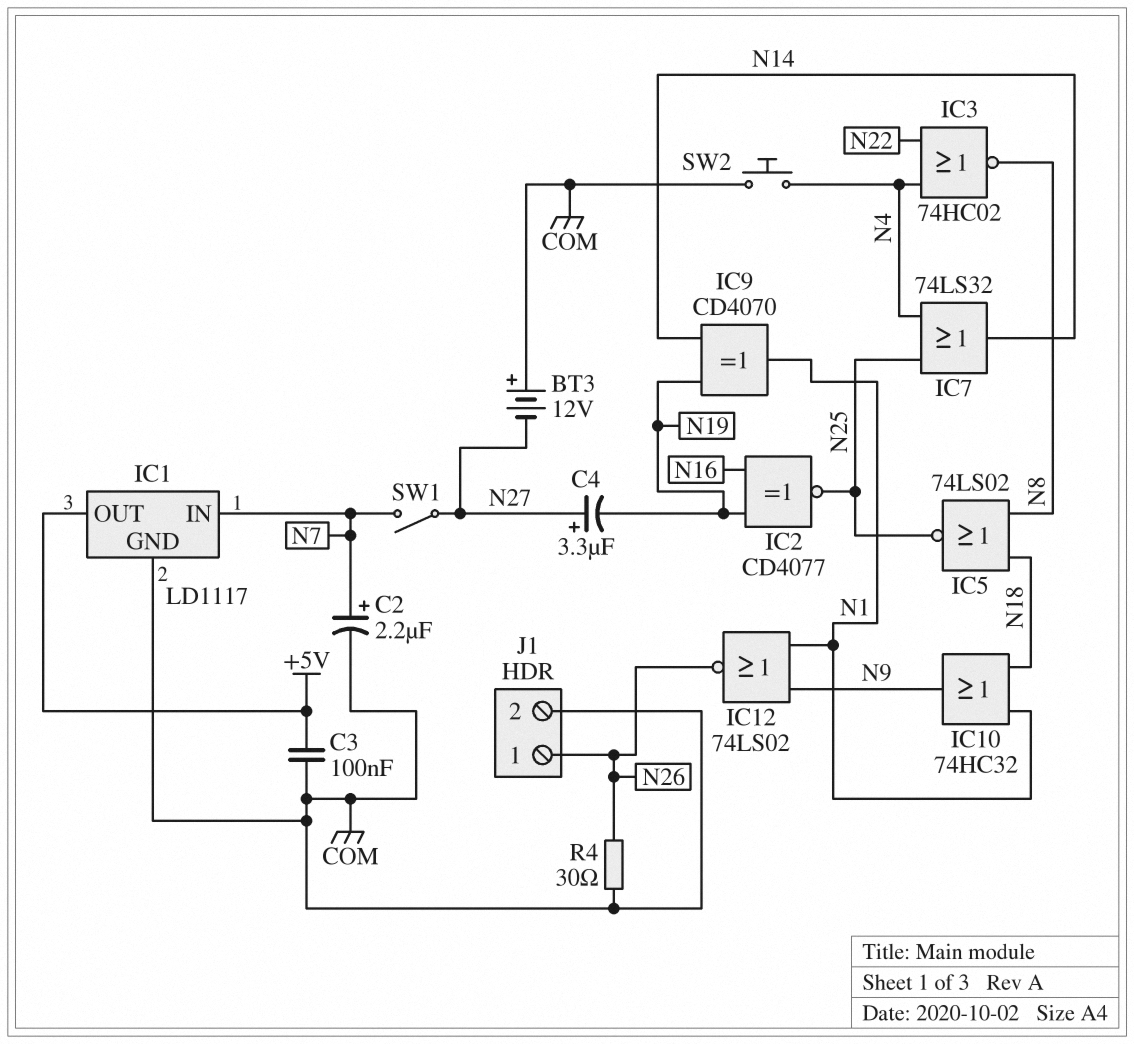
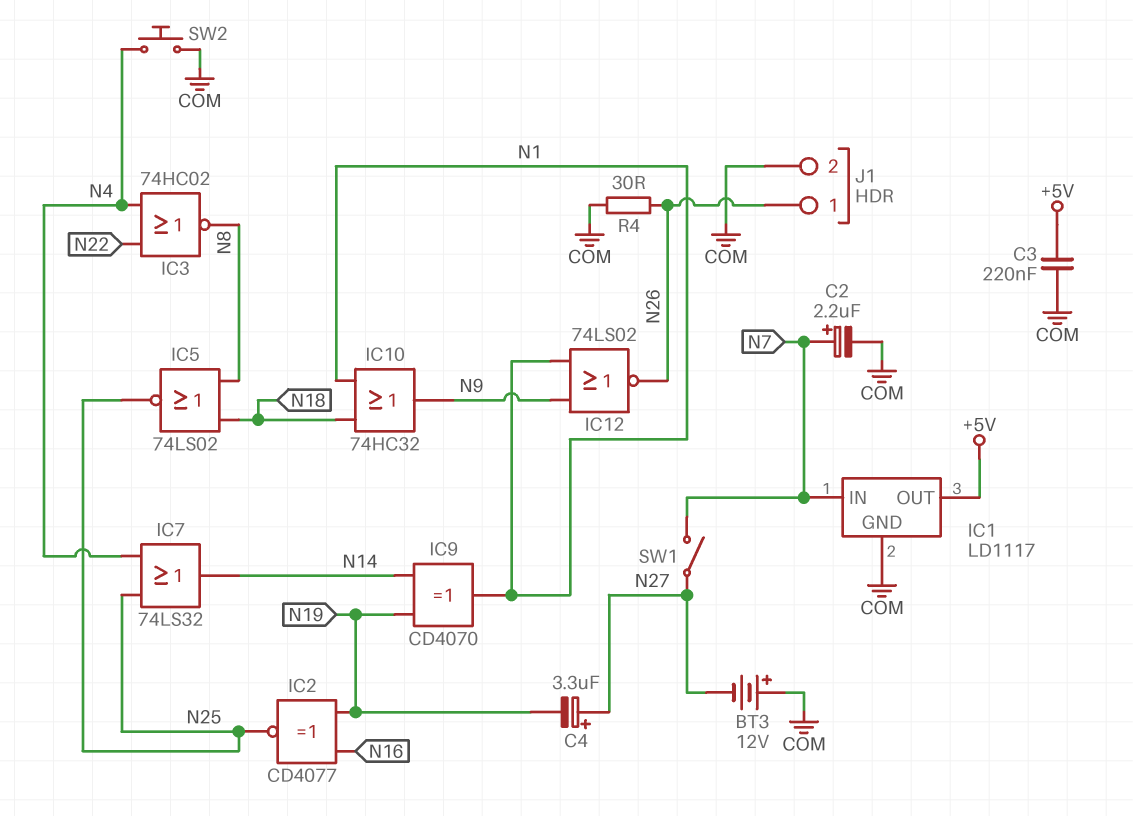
C3: 100nF (+5V, COM) -> 220nF (+5V, COM)

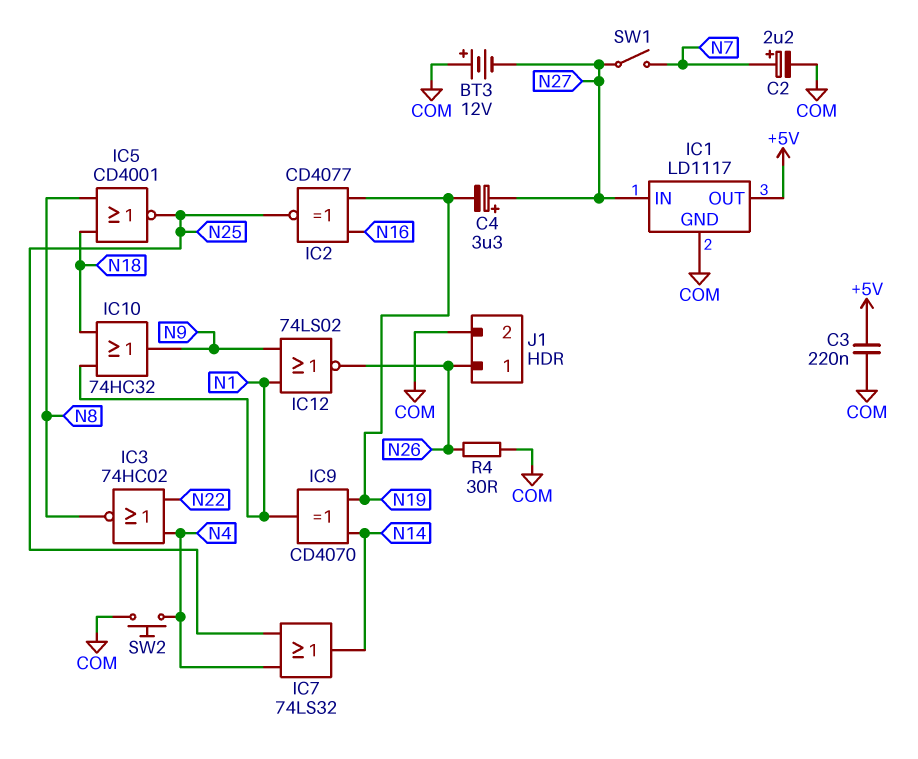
IC1 pin IN: N7 -> N27
IC5: NOR 74LS02 (in N8, in N18, out N25) -> NOR CD4001 (in N8, in N18, out N25)

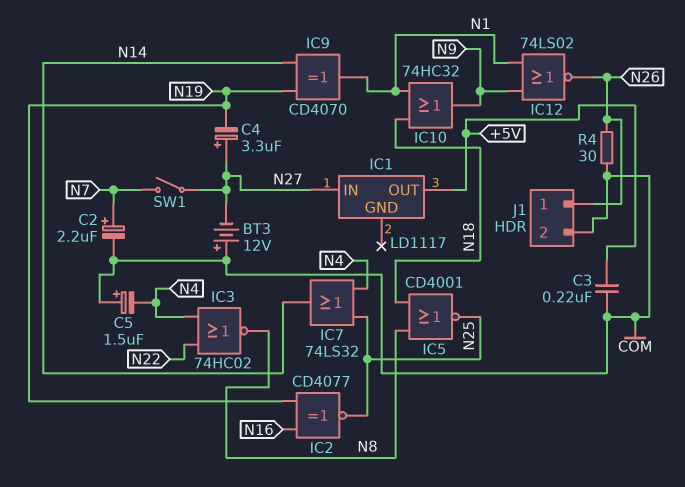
C5: none -> 1.5uF (plus COM, minus N4)
IC1 pin GND: COM -> none
SW2: button (COM, N4) -> none

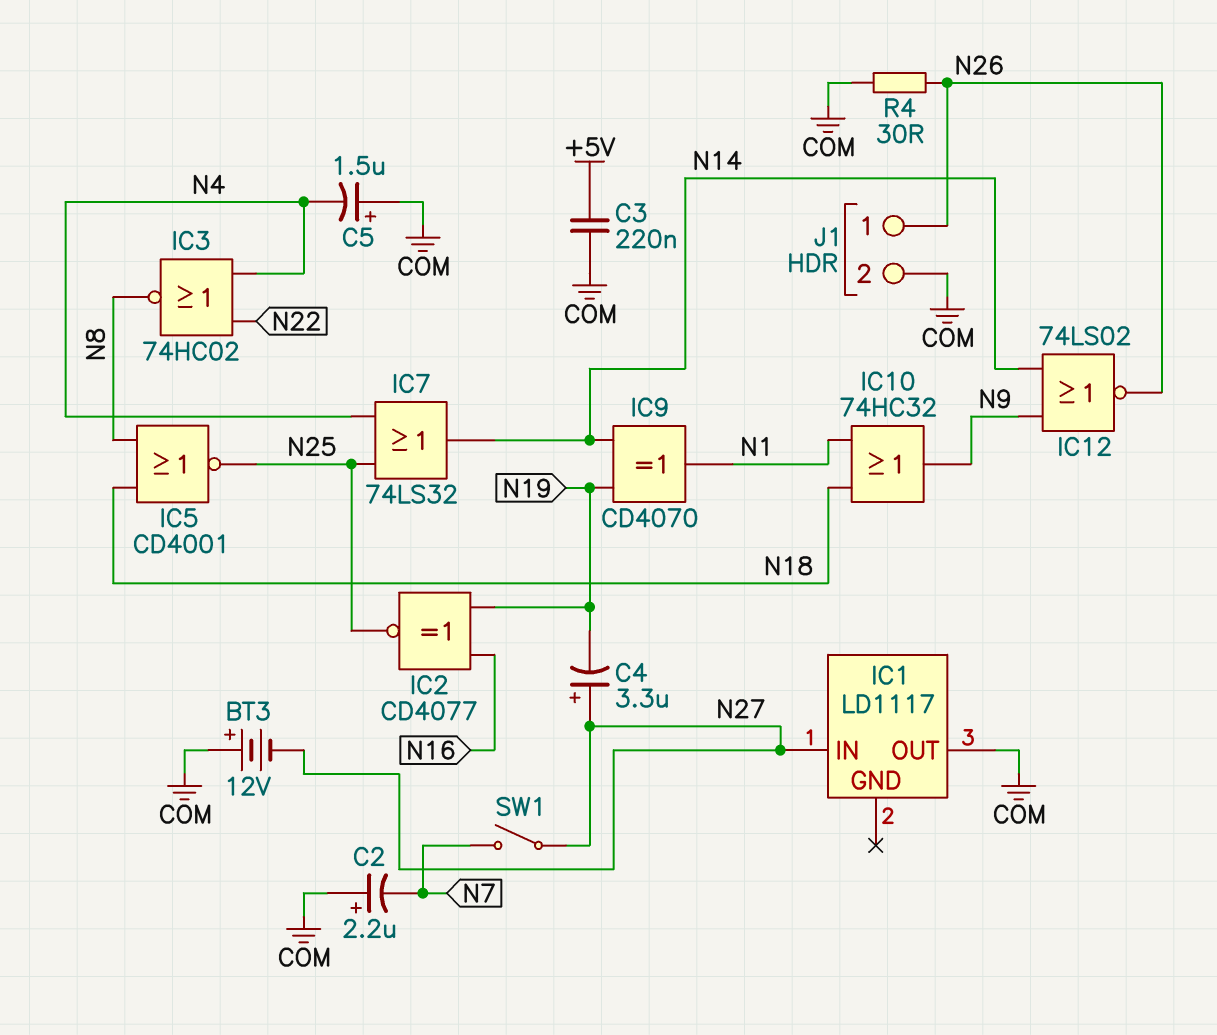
C2: 2.2uF (plus N7, minus COM) -> 2.2uF (plus COM, minus N7)
IC1 pin OUT: +5V -> COM
IC12: NOR 74LS02 (in N1, in N9, out N26) -> NOR 74LS02 (in N9, in N14, out N26)

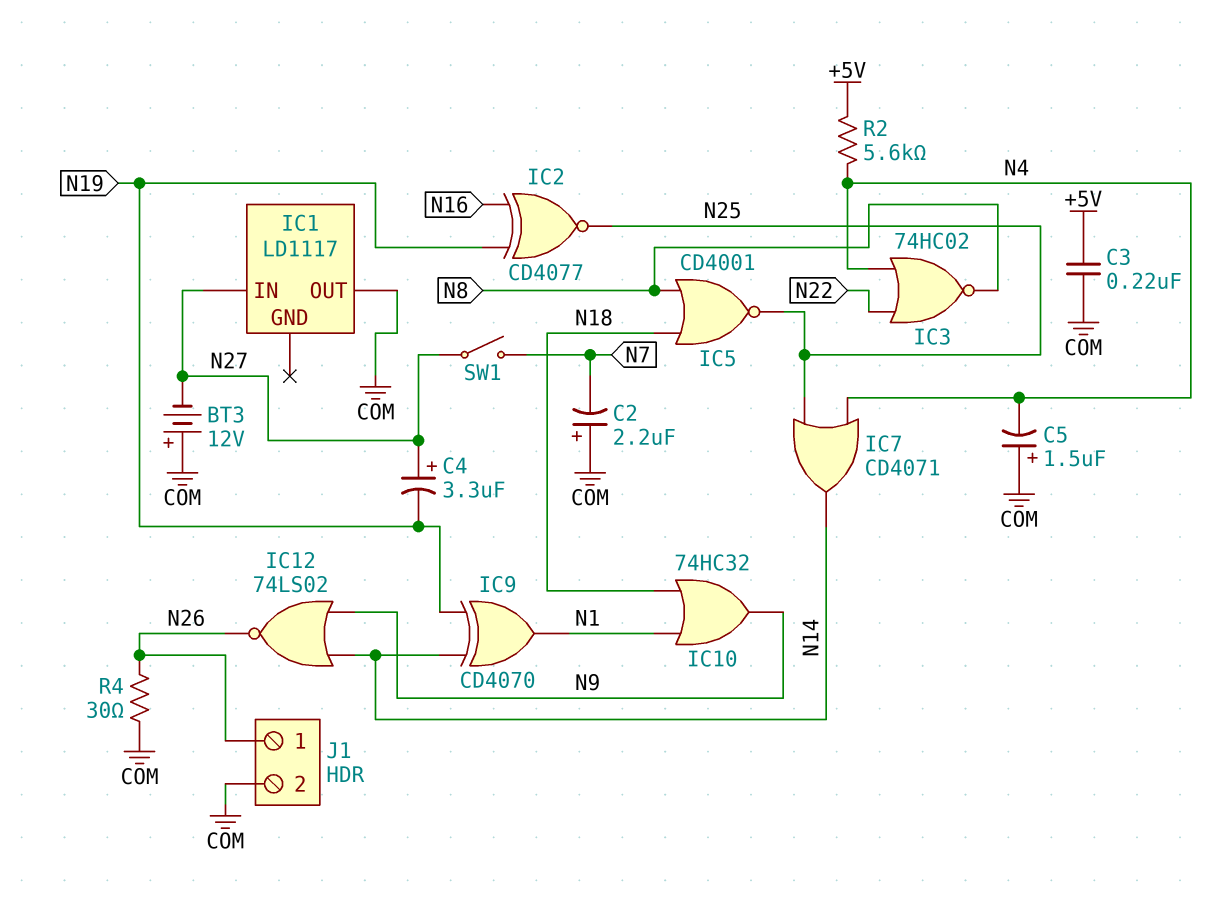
IC7: OR 74LS32 (in N4, in N25, out N14) -> OR CD4071 (in N4, in N25, out N14)
R2: none -> 5.6k (+5V, N4)

